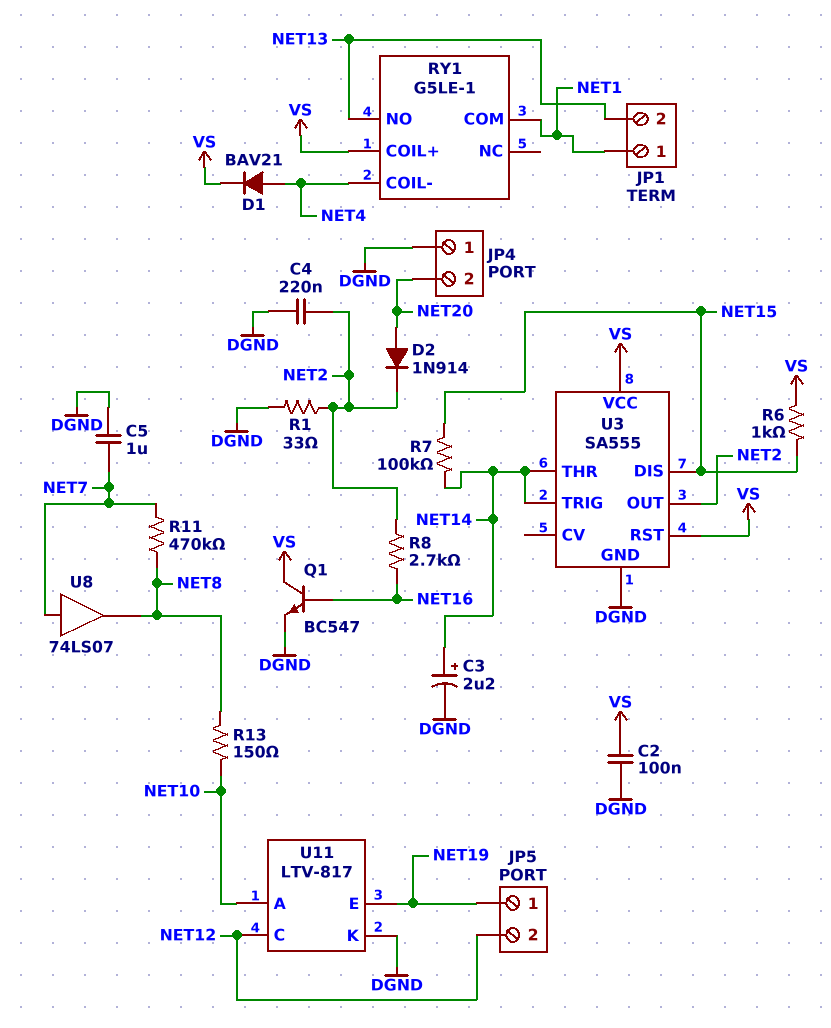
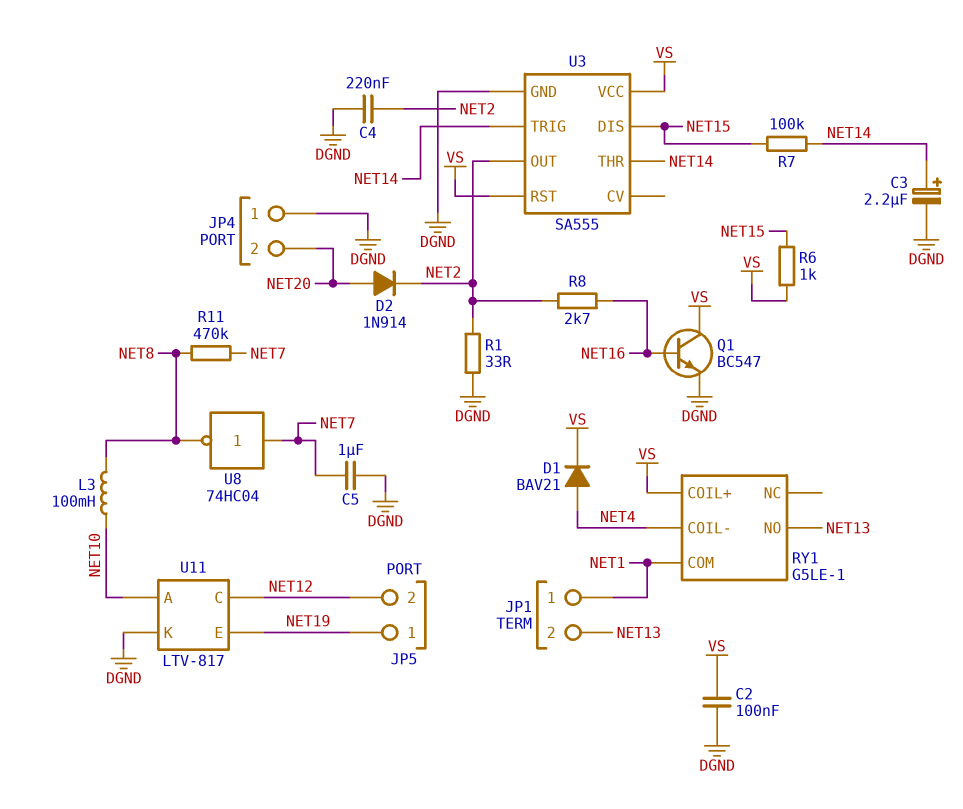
L3: none -> 100mH (NET8, NET10)
R13: 150 (NET8, NET10) -> none
U8: buffer 74LS07 (in NET7, out NET8) -> NOT 74HC04 (in NET7, out NET8)

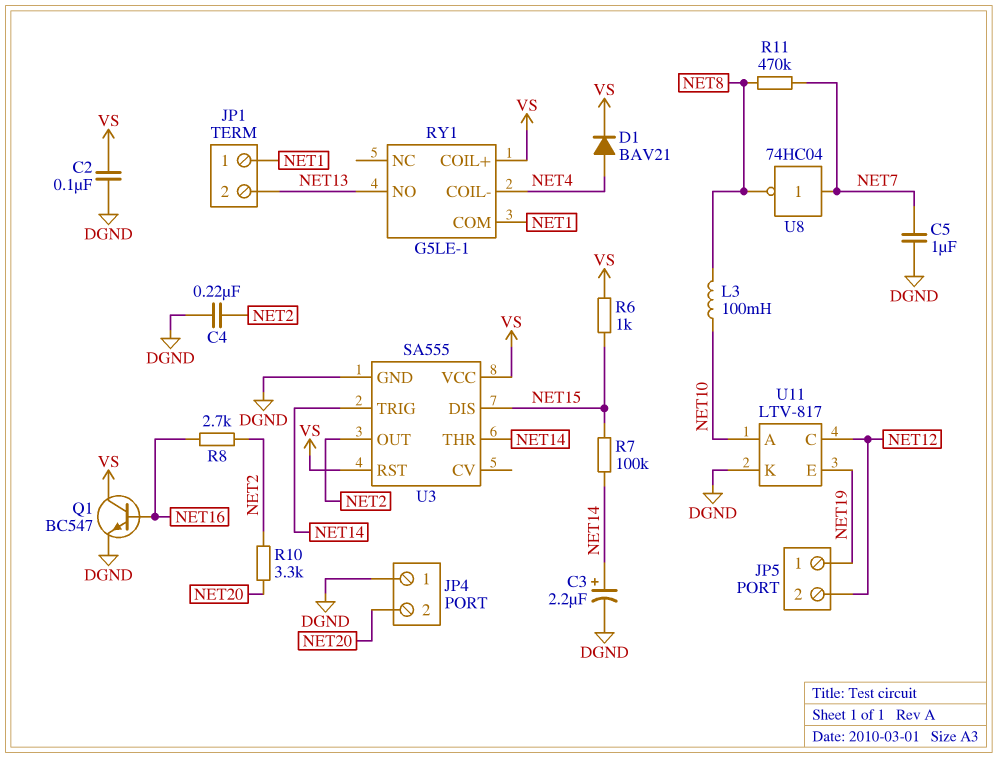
D2: diode 1N914 (A NET20, K NET2) -> none
R1: 33 (DGND, NET2) -> none
R10: none -> 3.3k (NET2, NET20)

